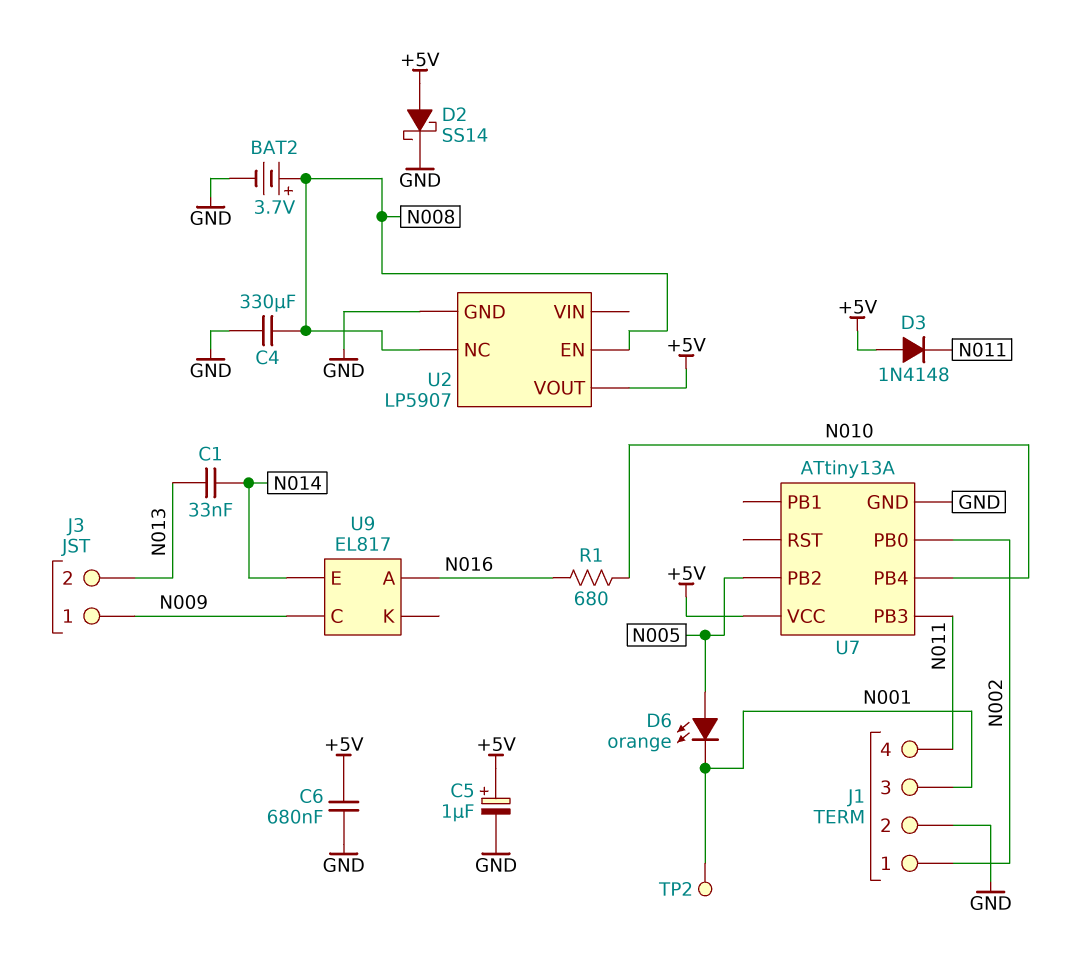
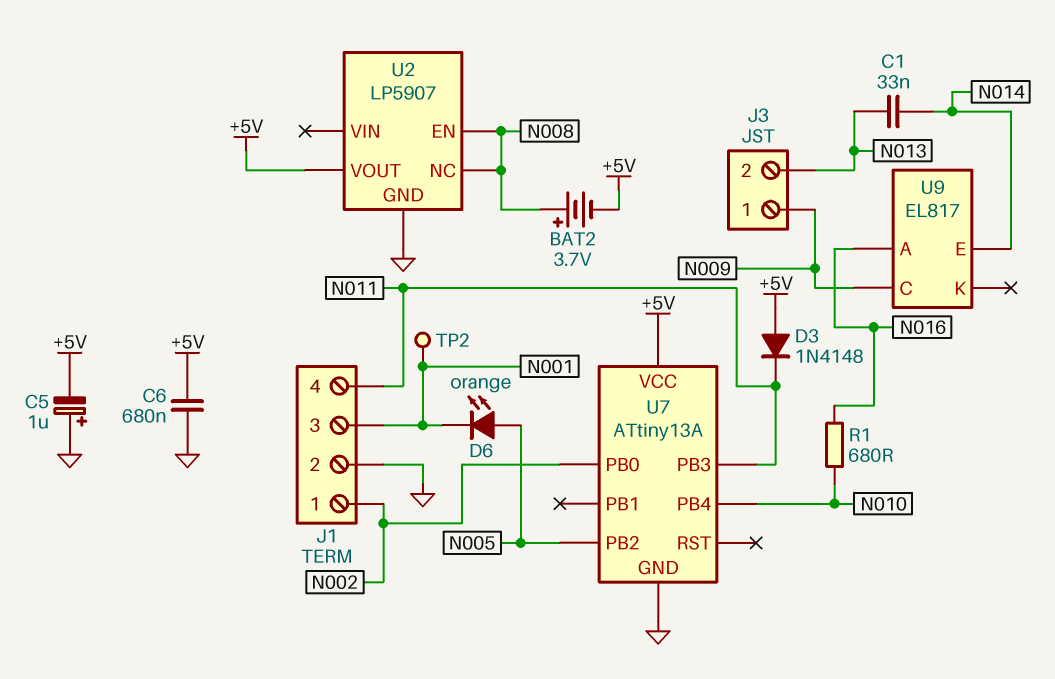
BAT2: 3.7V (plus N008, minus GND) -> 3.7V (plus N008, minus +5V)
C4: 330uF (GND, N008) -> none
C5: 1uF (plus +5V, minus GND) -> 1uF (plus GND, minus +5V)
D2: schottky SS14 (A +5V, K GND) -> none

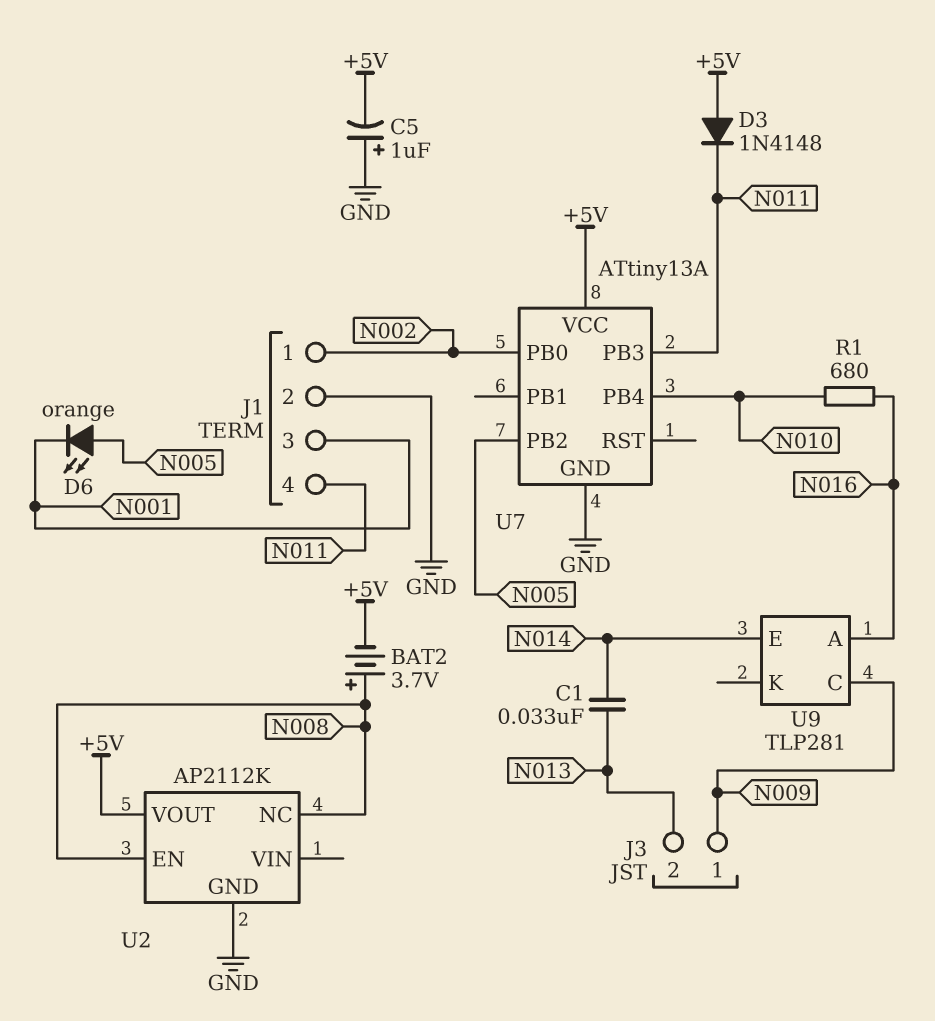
C6: 680nF (+5V, GND) -> none
TP2: test point (N001) -> none
U2: LP5907 -> AP2112K
U9: EL817 -> TLP281

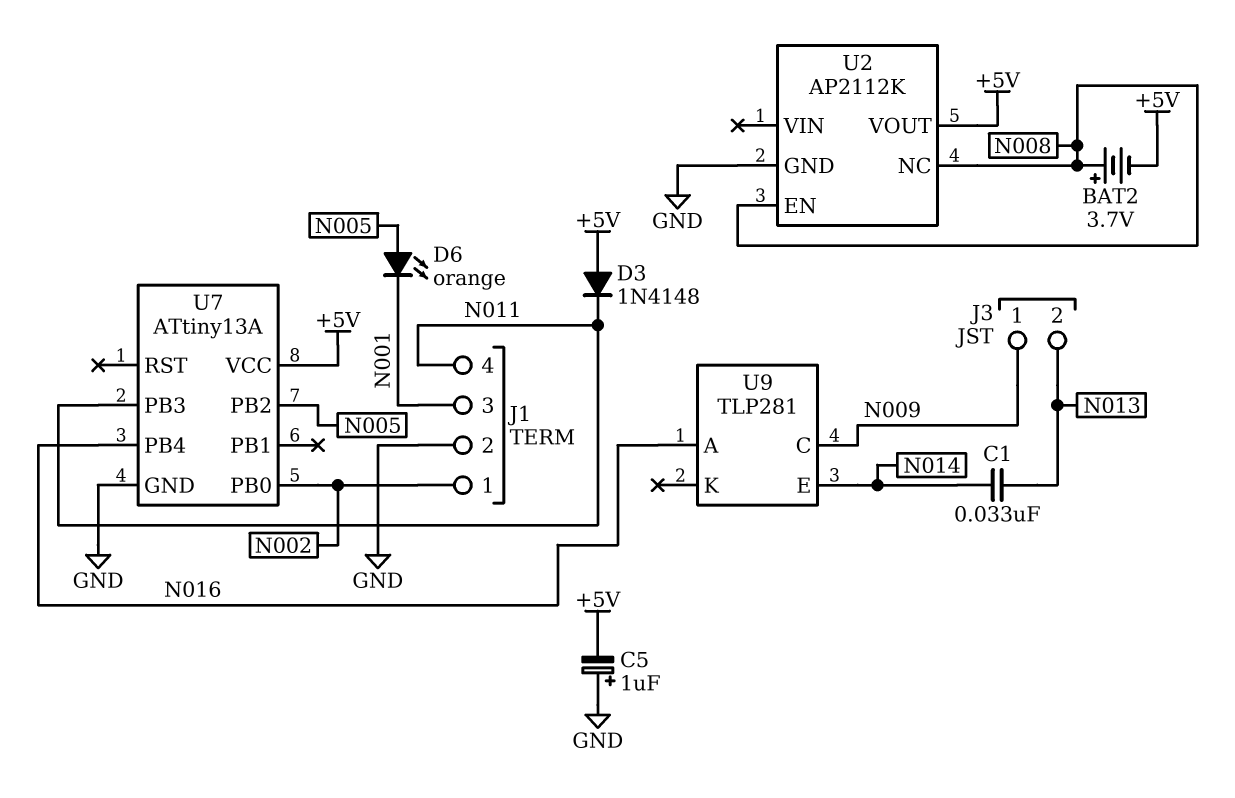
R1: 680 (N010, N016) -> none
U7 pin PB4: N010 -> N016

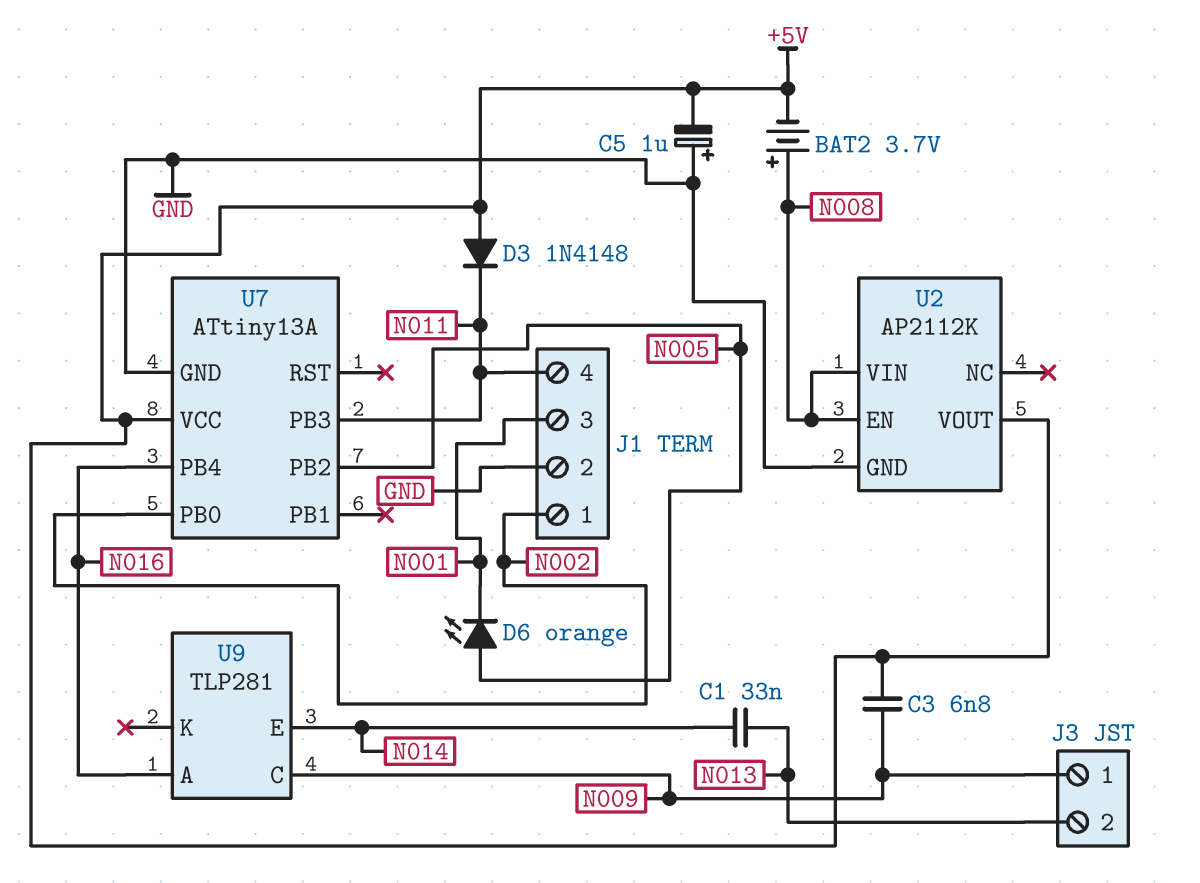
C3: none -> 6.8nF (+5V, N009)
U2 pin NC: N008 -> none
U2 pin VIN: none -> N008

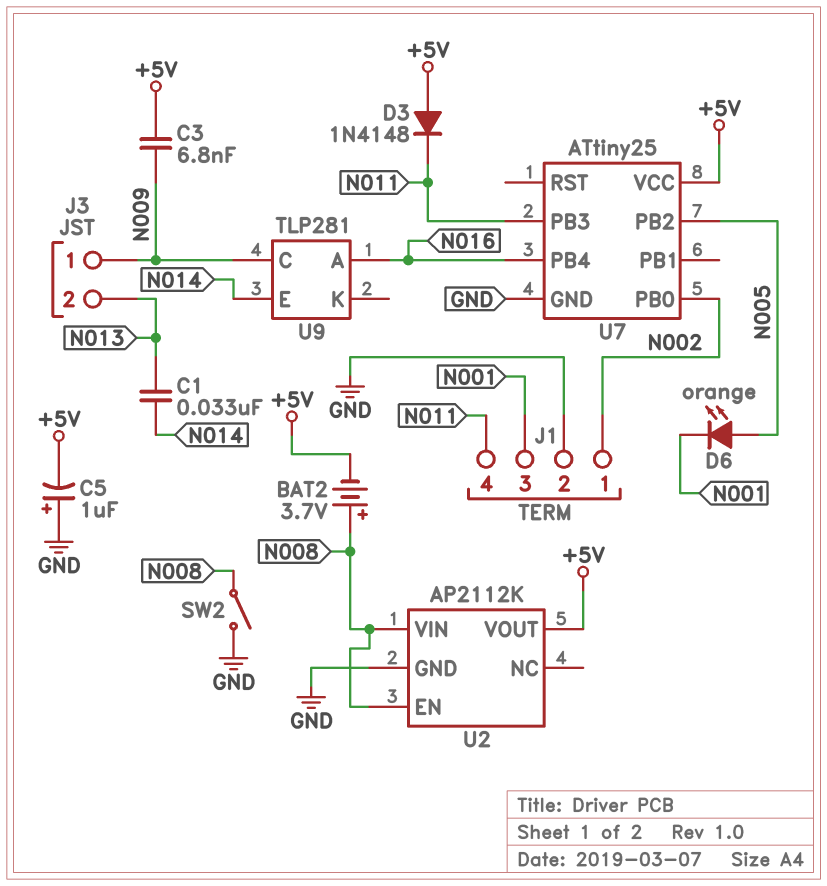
SW2: none -> switch (GND, N008)
U7: ATtiny13A -> ATtiny25

